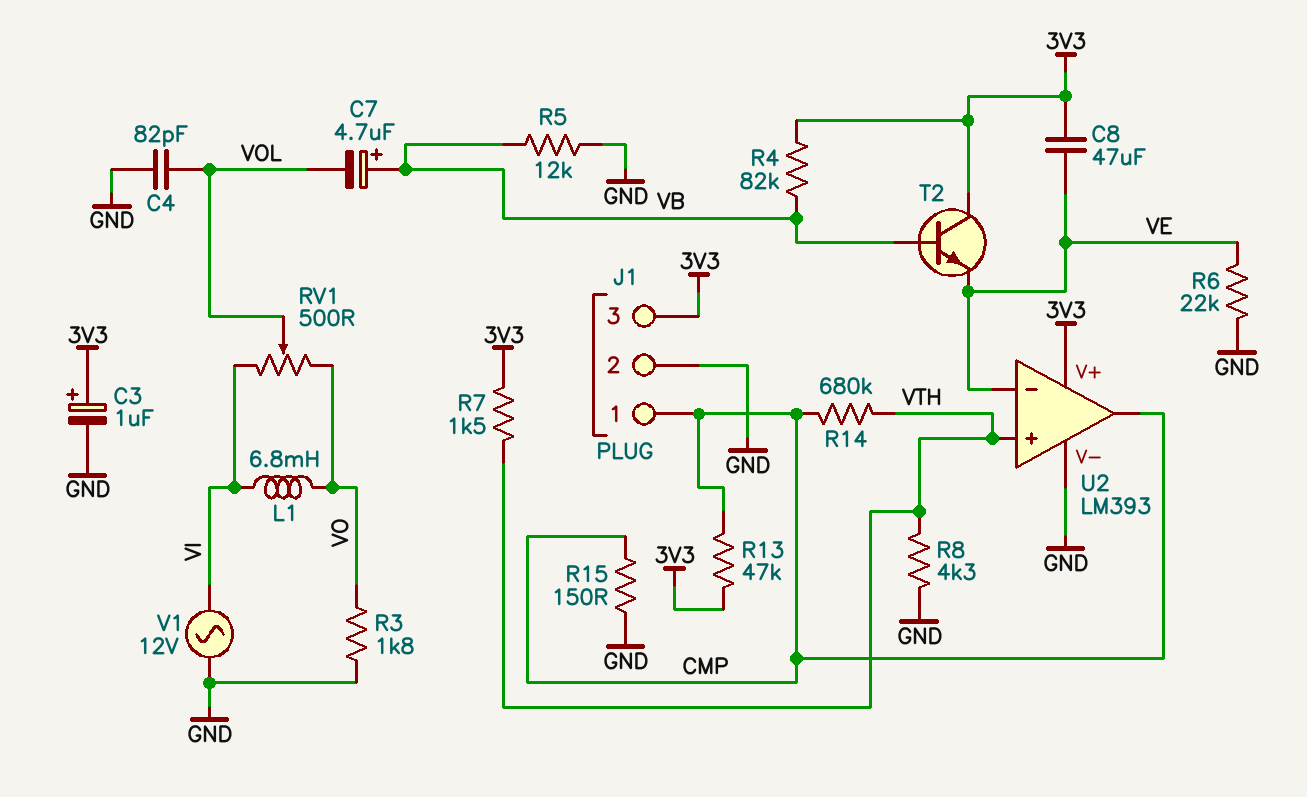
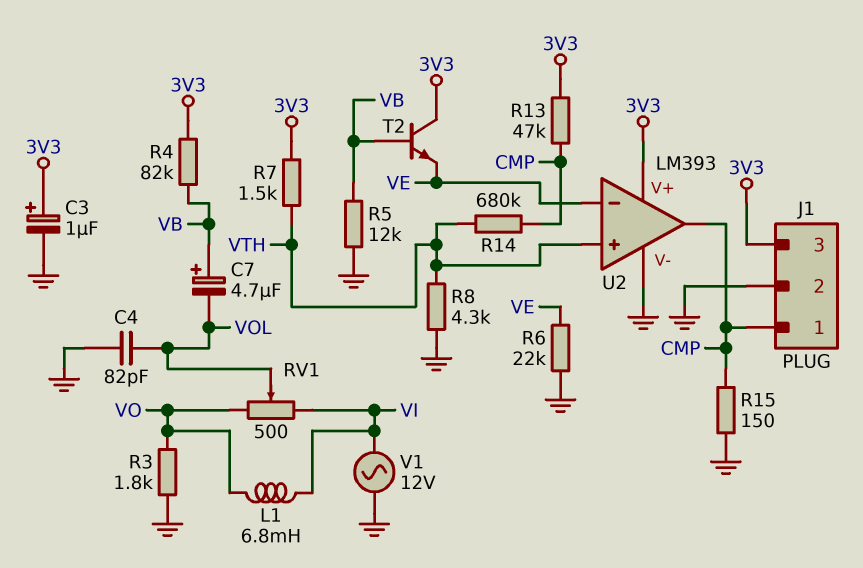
C8: 47uF (3V3, VE) -> none

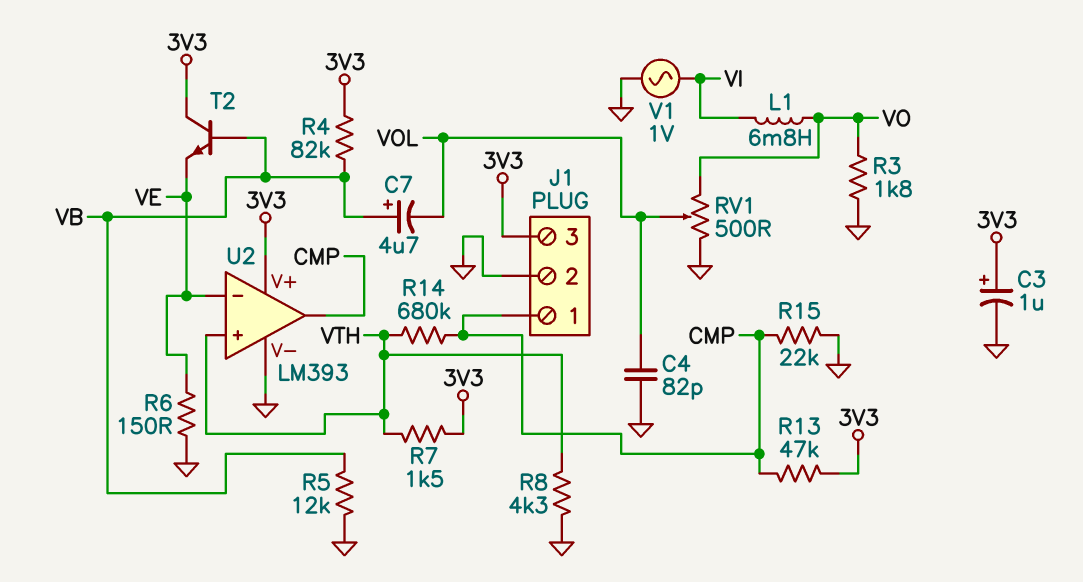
R6: 22k (GND, VE) -> 150 (GND, VE)
R15: 150 (CMP, GND) -> 22k (CMP, GND)
RV1: 500 (VI, VO, wiper VOL) -> 500 (GND, VO, wiper VOL)
V1: AC 12V (GND, VI) -> AC 1V (GND, VI)

